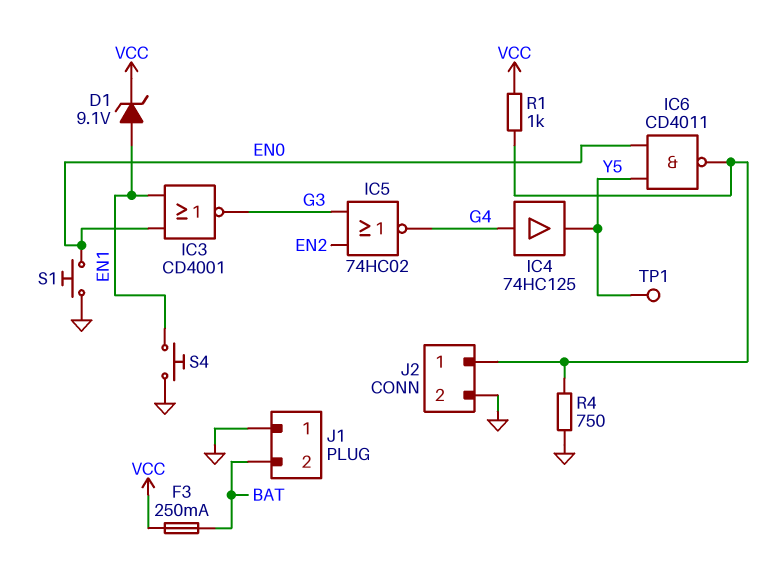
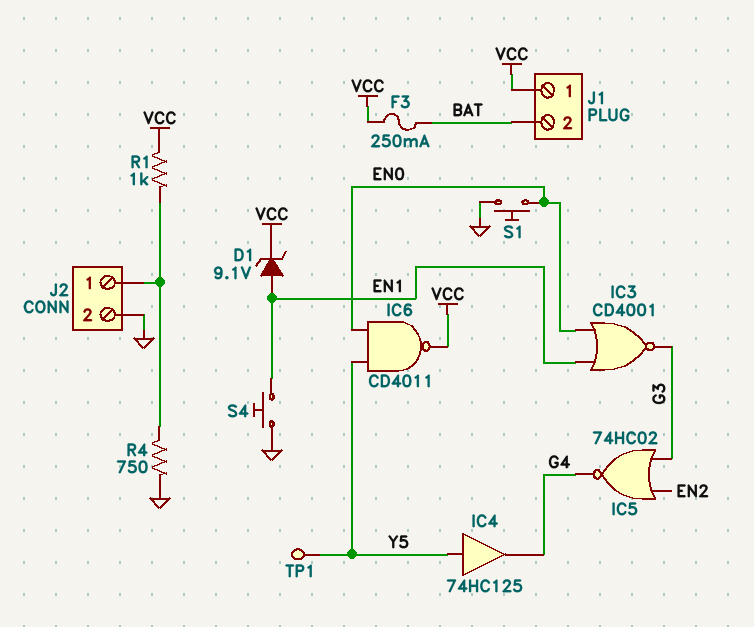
IC4: buffer 74HC125 (in G4, out Y5) -> buffer 74HC125 (in Y5, out G4)
IC6: NAND CD4011 (in EN0, in Y5, out J2/1) -> NAND CD4011 (in EN0, in Y5, out VCC)
J1 pin 1: GND -> VCC

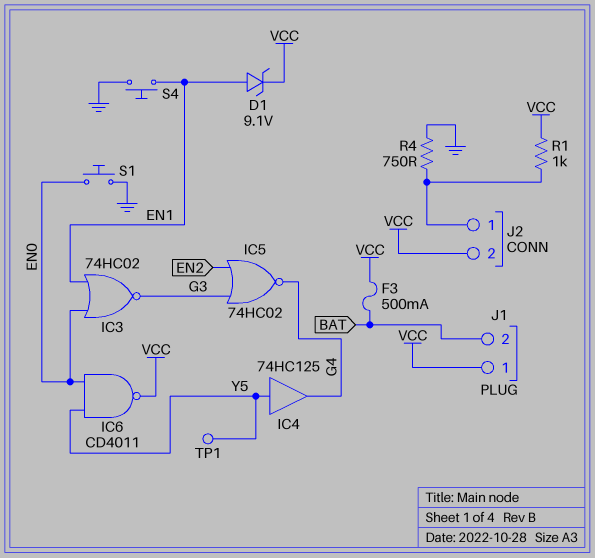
F3: 250mA (BAT, VCC) -> 500mA (BAT, VCC)
IC3: NOR CD4001 (in EN0, in EN1, out G3) -> NOR 74HC02 (in EN0, in EN1, out G3)
J2 pin 2: GND -> VCC

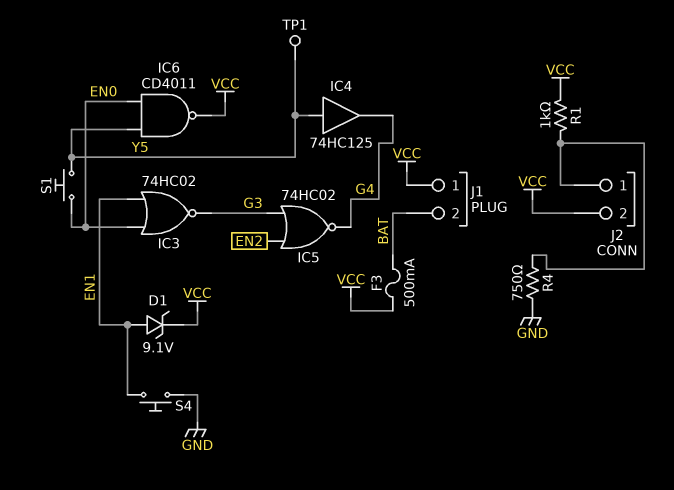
S1: button (EN0, GND) -> button (EN0, Y5)

